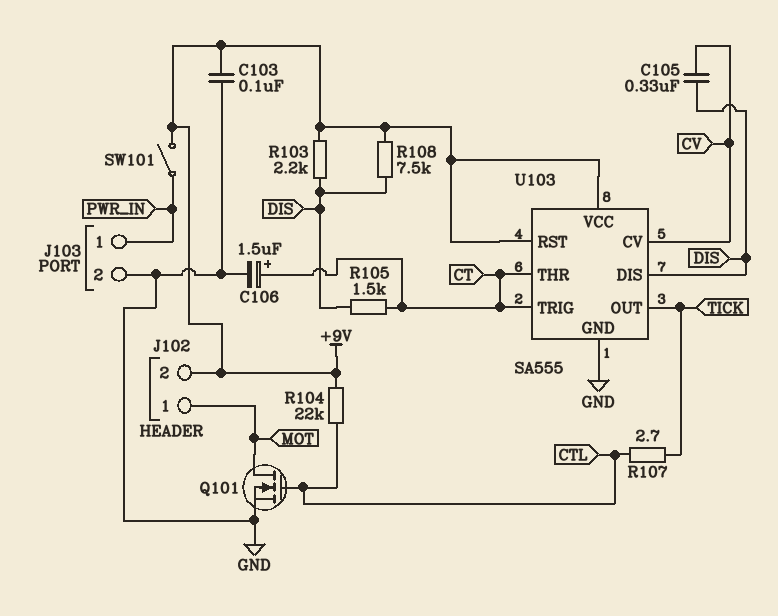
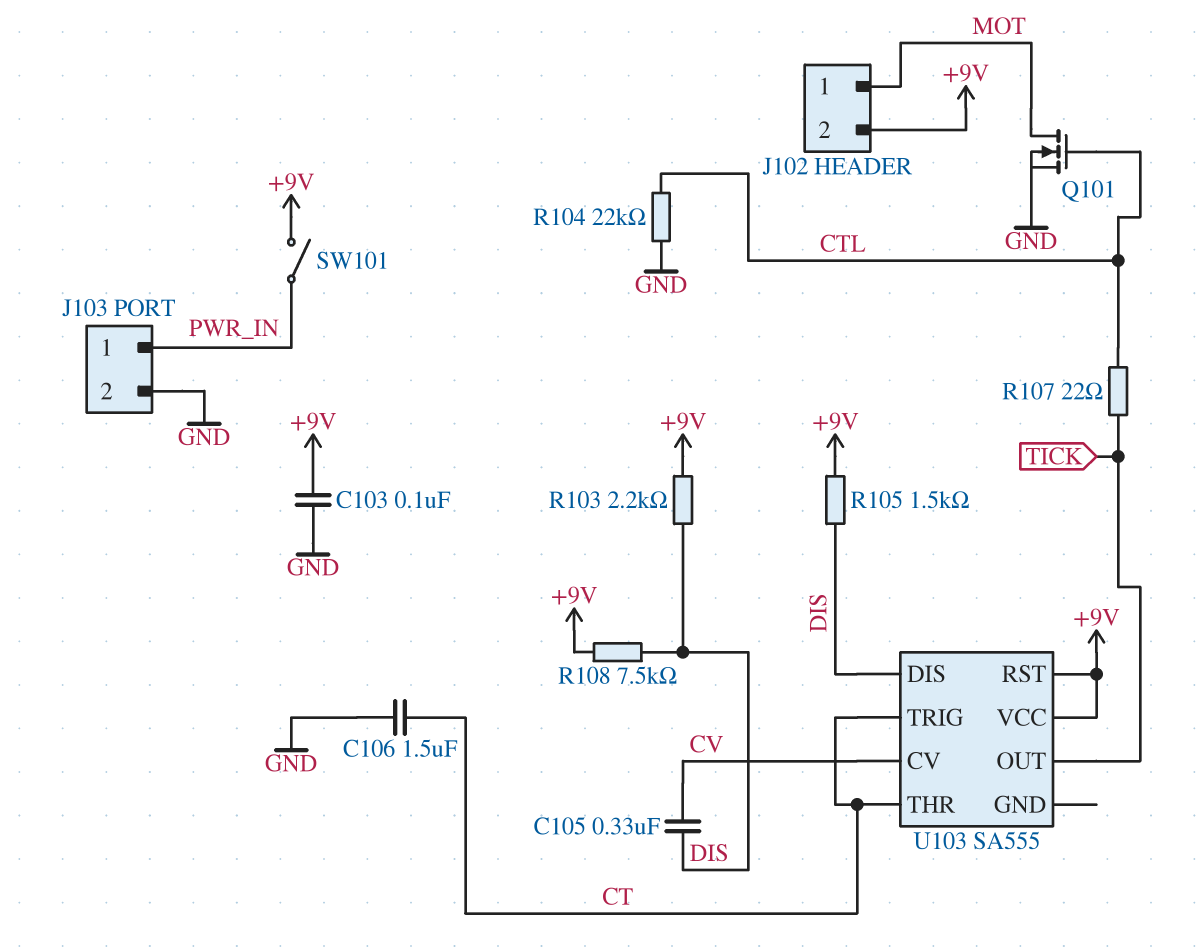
C106: 1.5uF (plus CT, minus GND) -> 1.5uF (CT, GND)
R104: 22k (+9V, CTL) -> 22k (CTL, GND)
R105: 1.5k (CT, DIS) -> 1.5k (+9V, DIS)
R107: 2.7 (CTL, TICK) -> 22 (CTL, TICK)
U103 pin GND: GND -> none

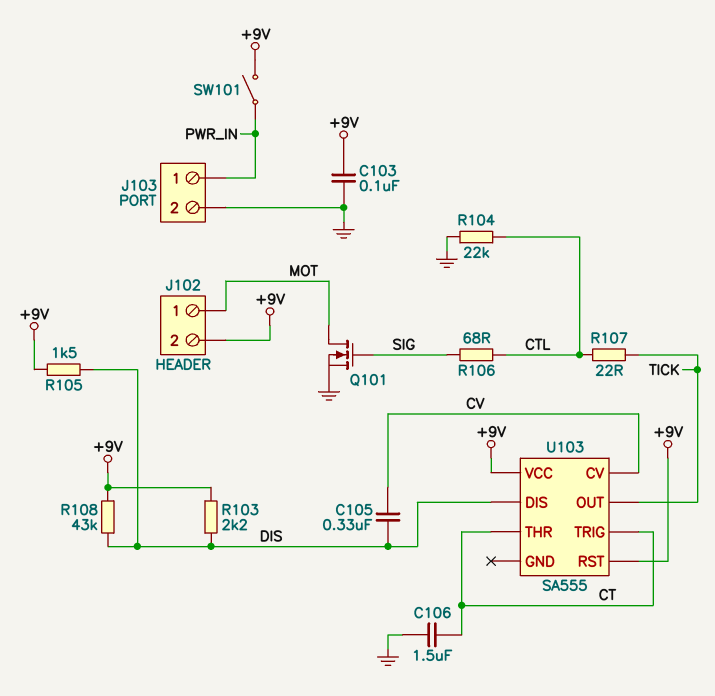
Q101: NMOS (G CTL, D MOT, S GND) -> NMOS (G SIG, D MOT, S GND)
R106: none -> 68 (CTL, SIG)
R108: 7.5k (+9V, DIS) -> 43k (+9V, DIS)

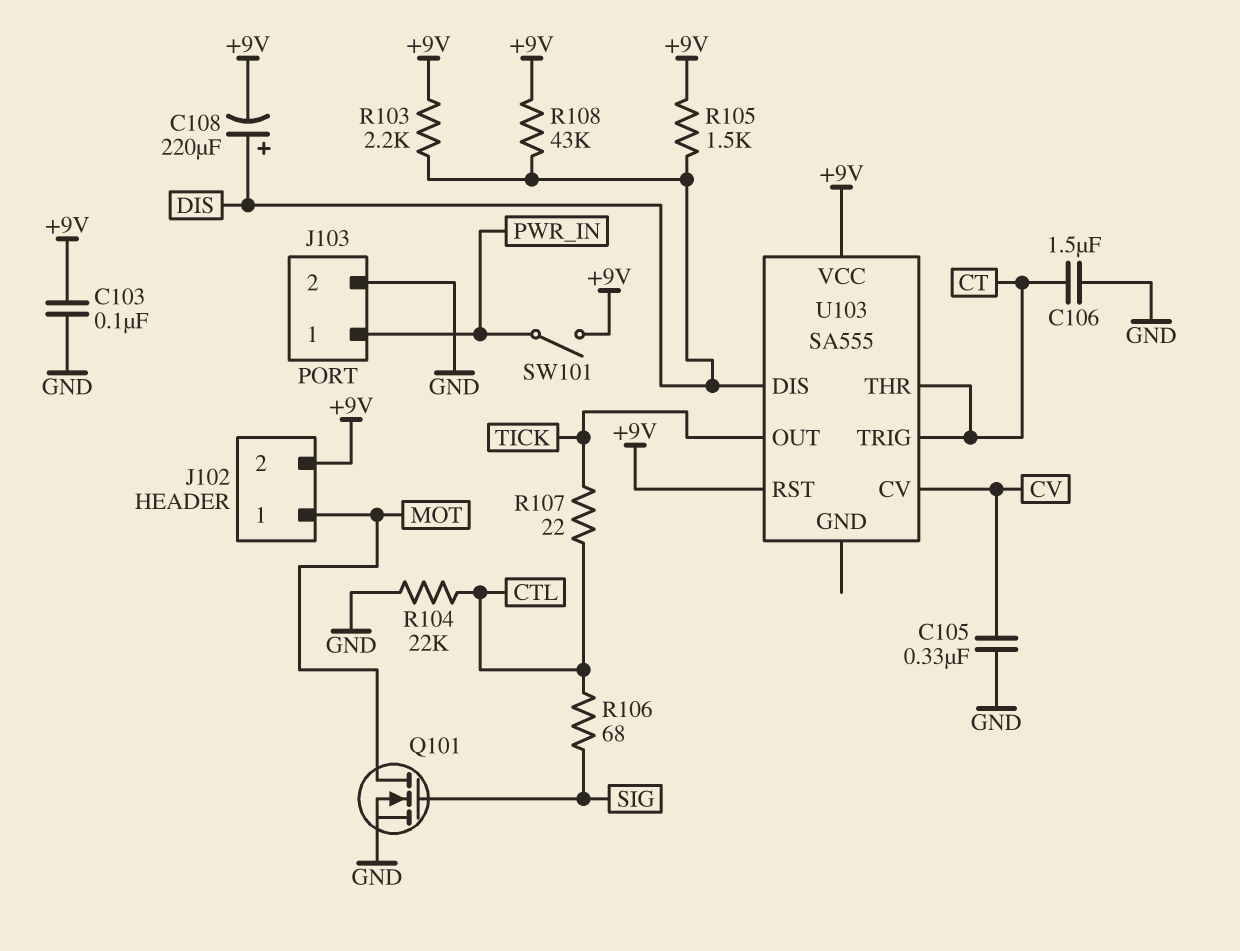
C105: 330nF (CV, DIS) -> 330nF (CV, GND)
C108: none -> 220uF (plus DIS, minus +9V)

